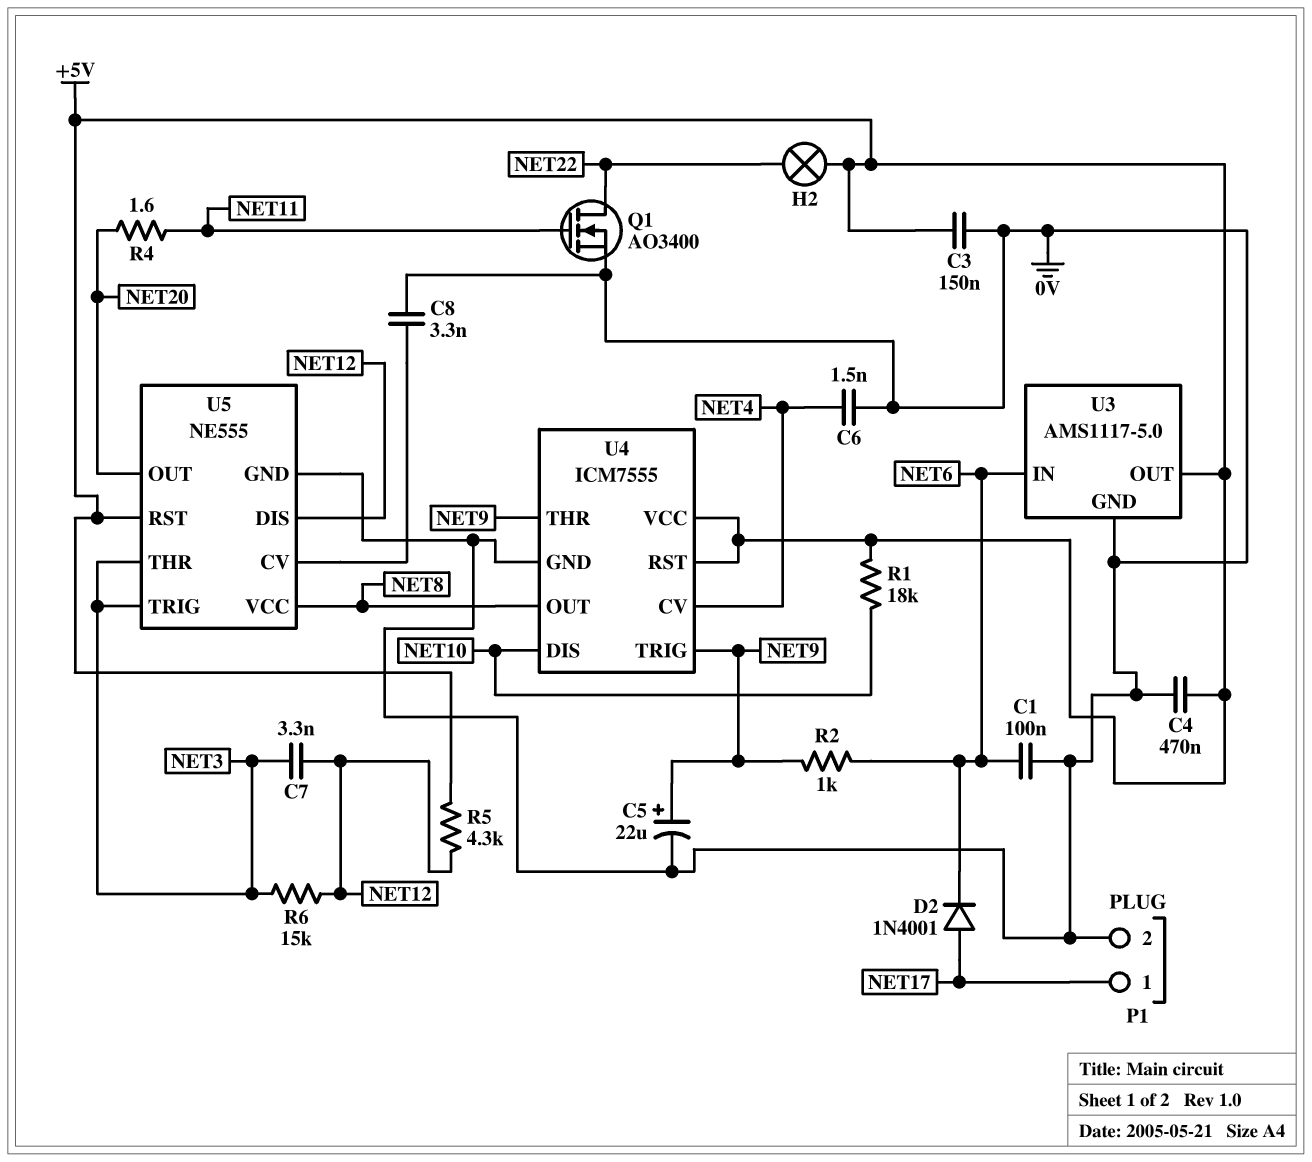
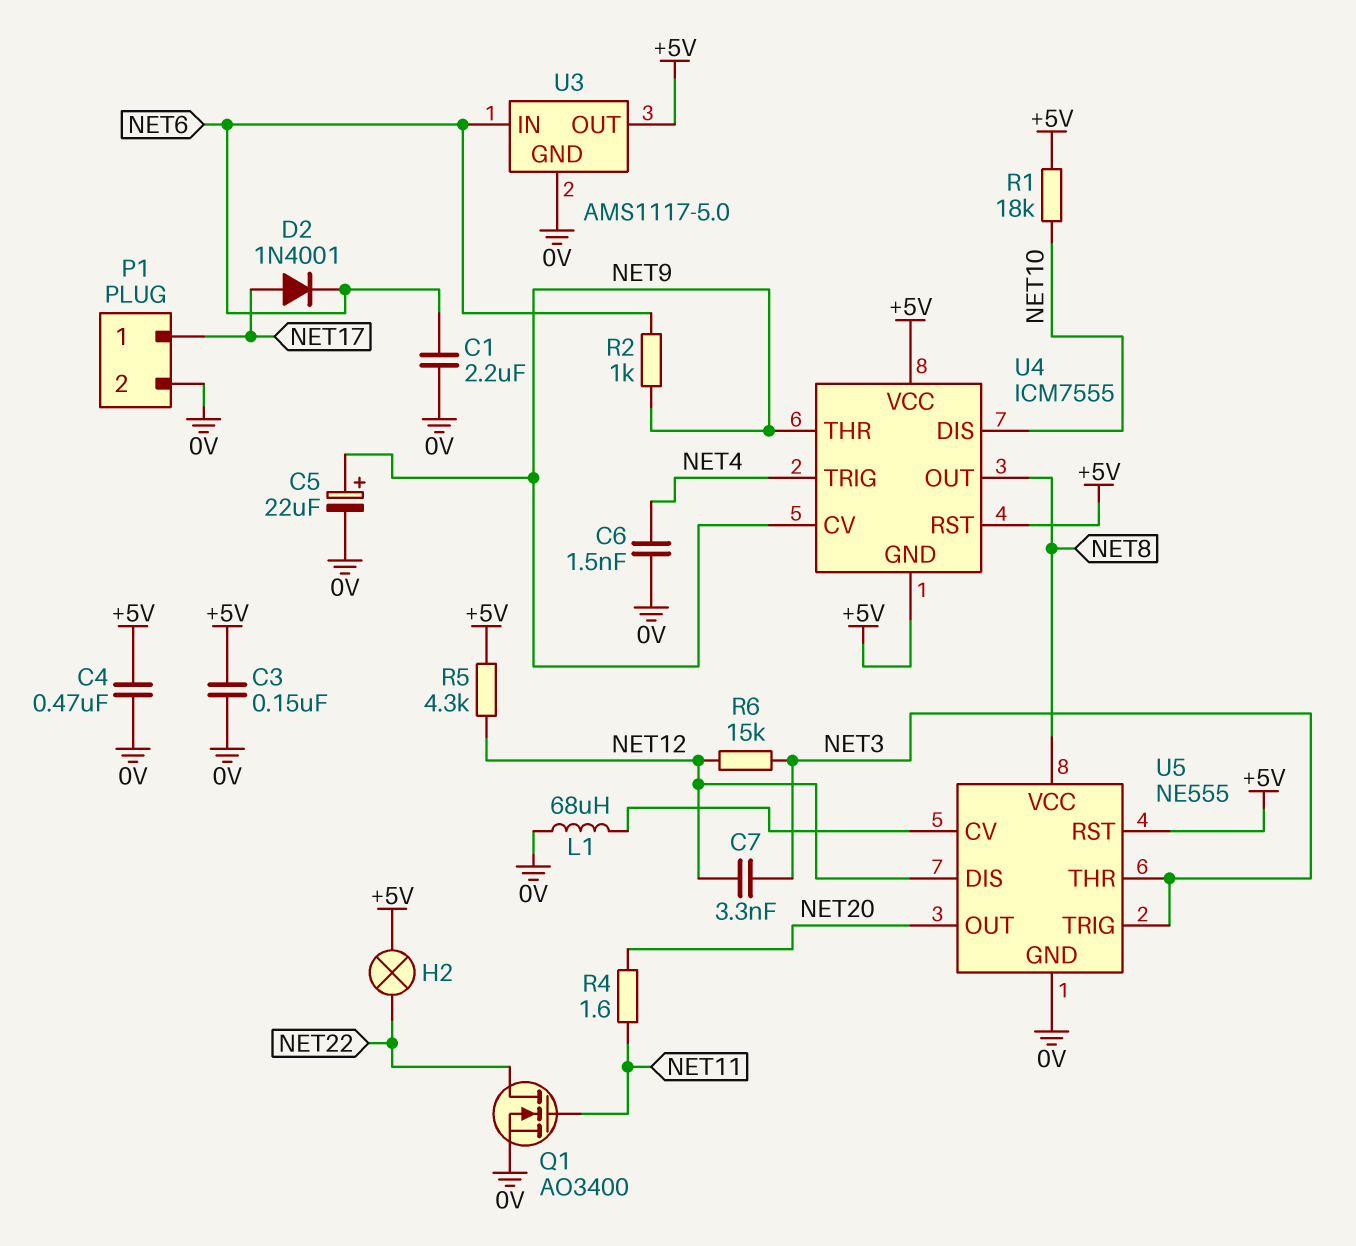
C1: 100nF (0V, NET6) -> 2.2uF (0V, NET6)
C8: 3.3nF (0V, U5/CV) -> none
L1: none -> 68uH (0V, U5/CV)
U4 pin CV: NET4 -> NET9
U4 pin GND: 0V -> +5V
U4 pin TRIG: NET9 -> NET4

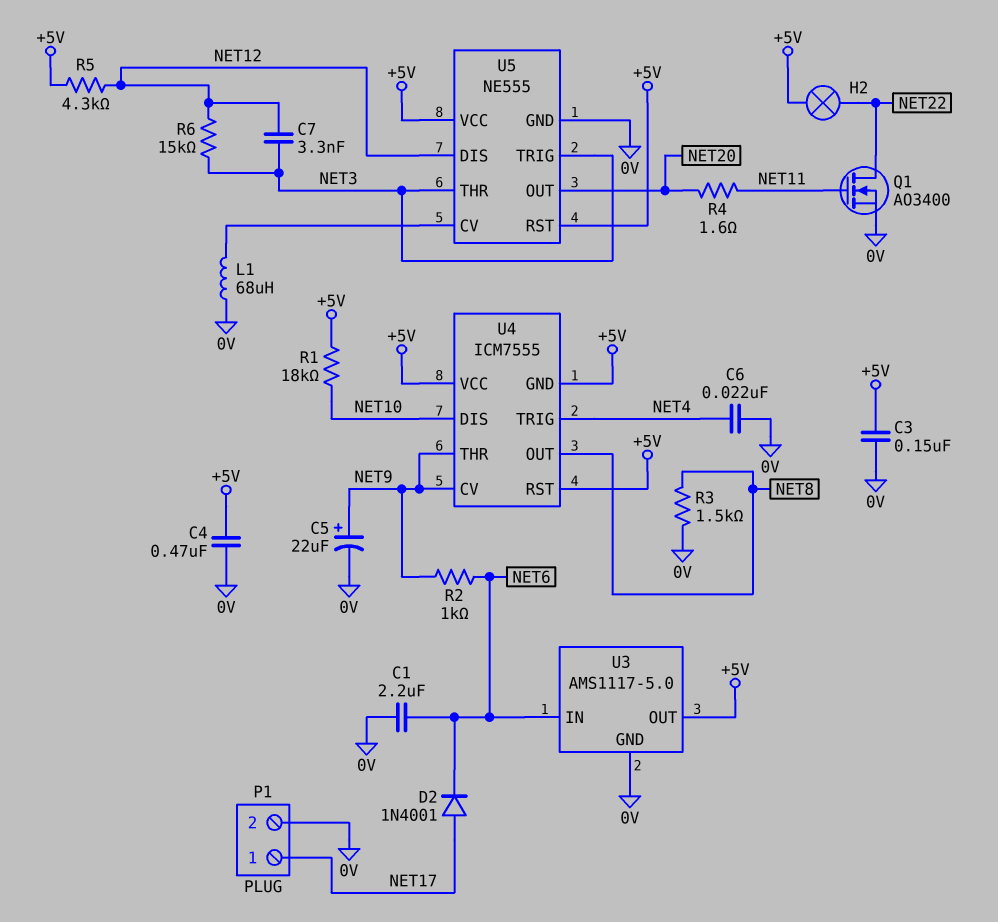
C6: 1.5nF (0V, NET4) -> 22nF (0V, NET4)
R3: none -> 1.5k (0V, NET8)
U5 pin VCC: NET8 -> +5V

